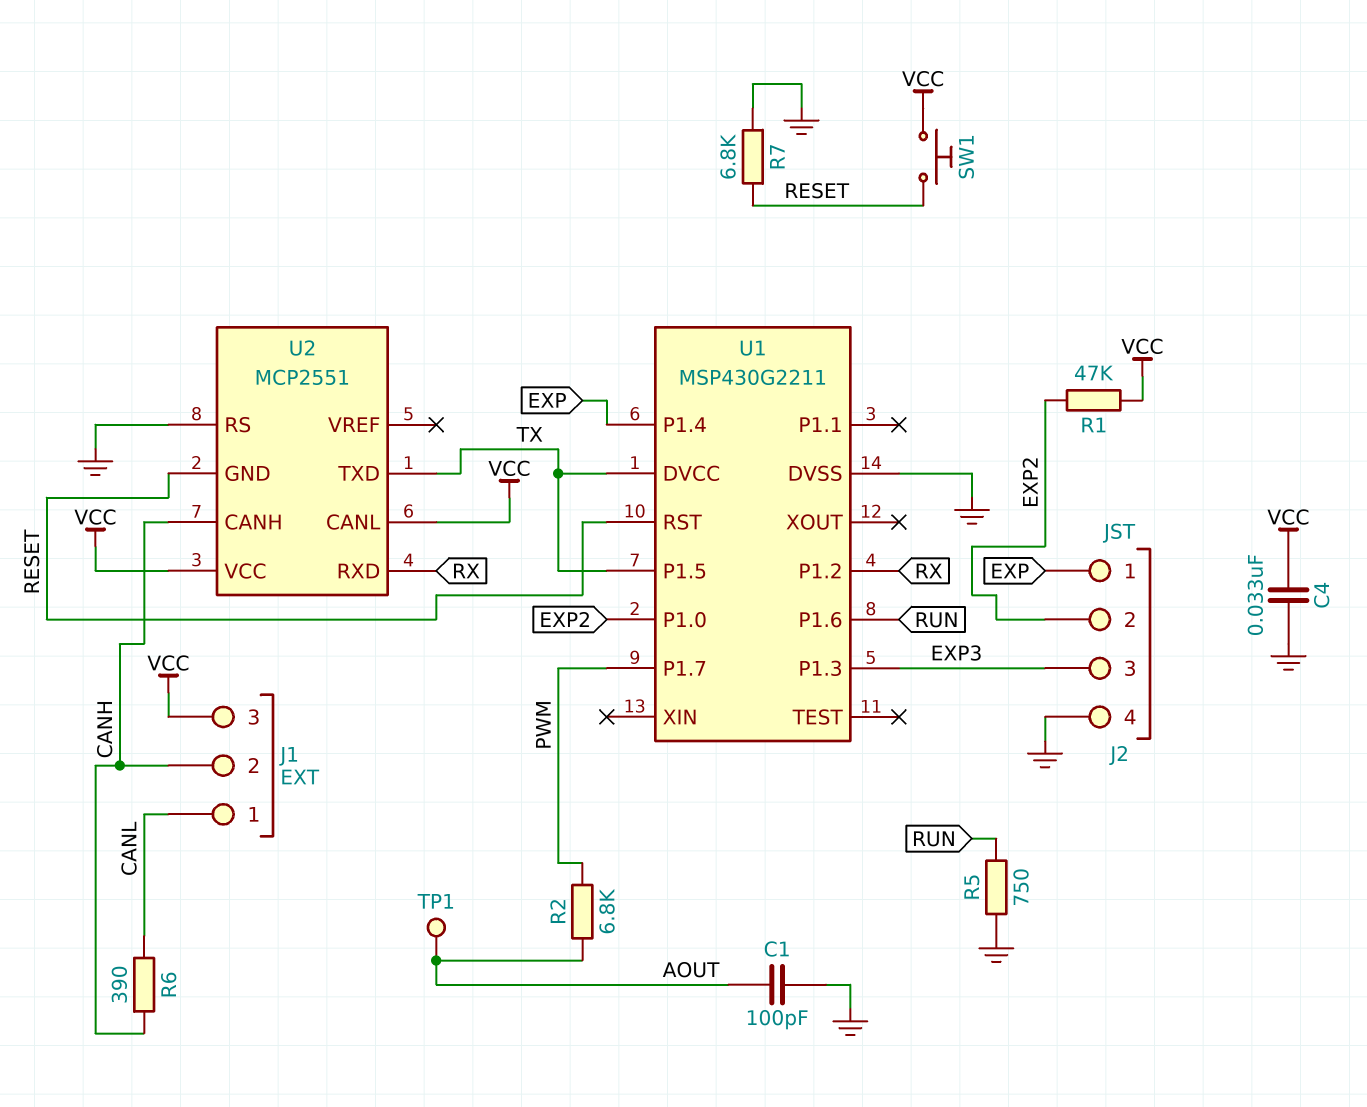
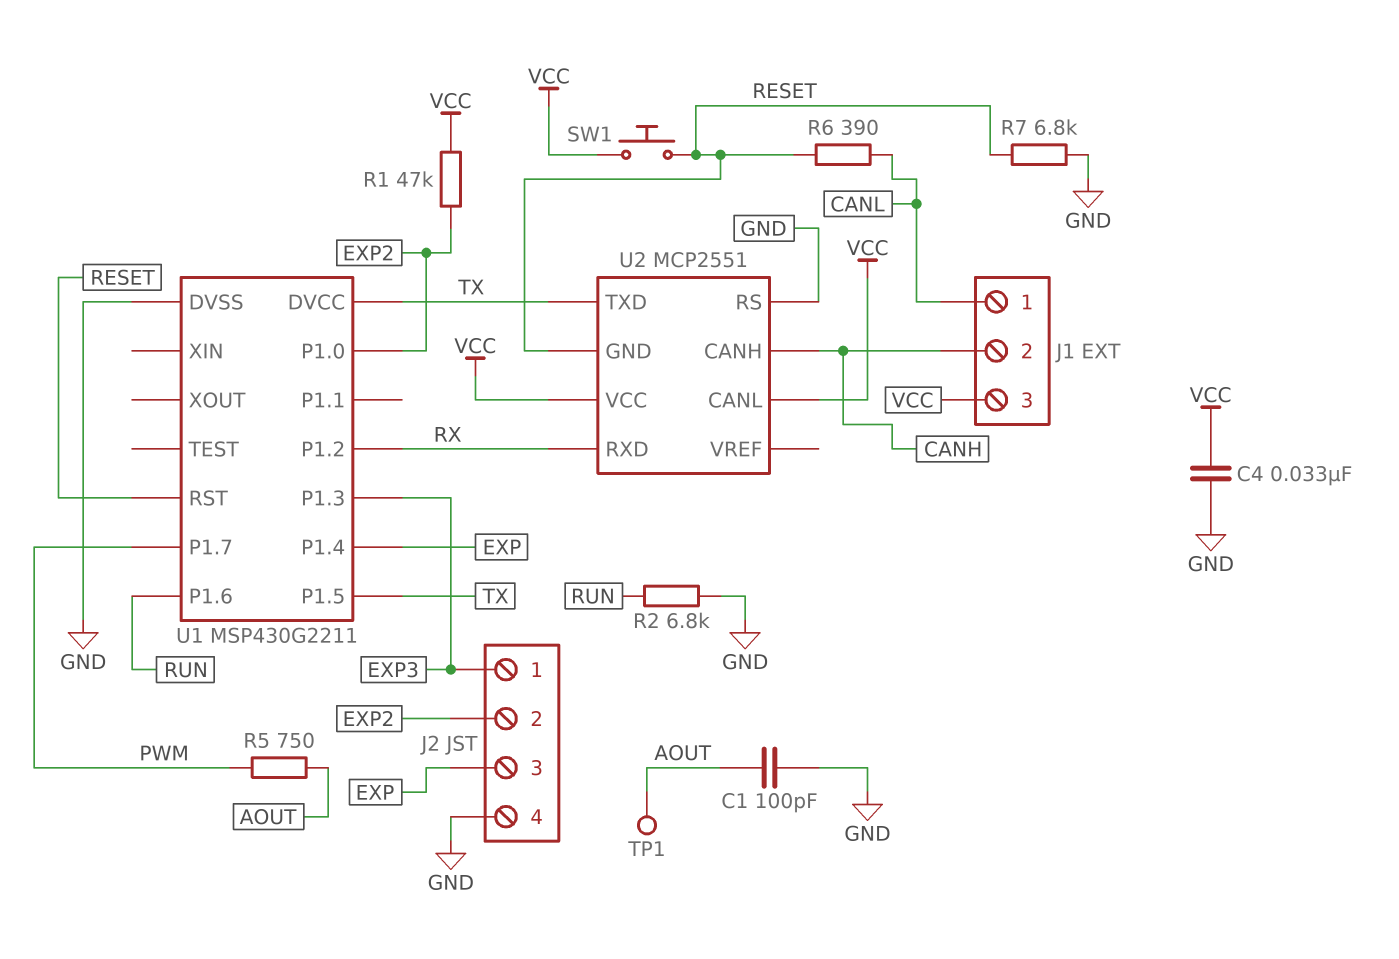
J2 pin 1: EXP -> EXP3
J2 pin 3: EXP3 -> EXP
R2: 6.8k (AOUT, PWM) -> 6.8k (GND, RUN)
R5: 750 (GND, RUN) -> 750 (AOUT, PWM)
R6: 390 (CANH, CANL) -> 390 (CANL, RESET)

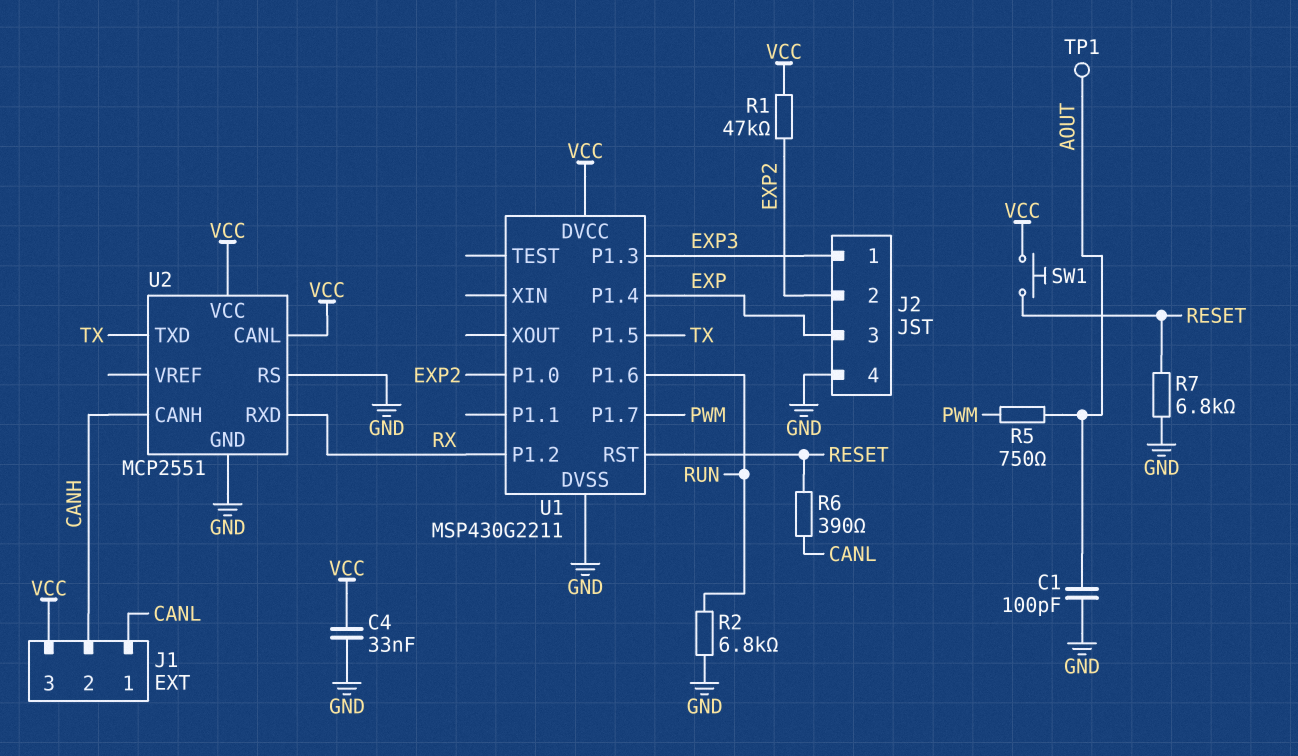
U1 pin DVCC: TX -> VCC
U2 pin GND: RESET -> GND

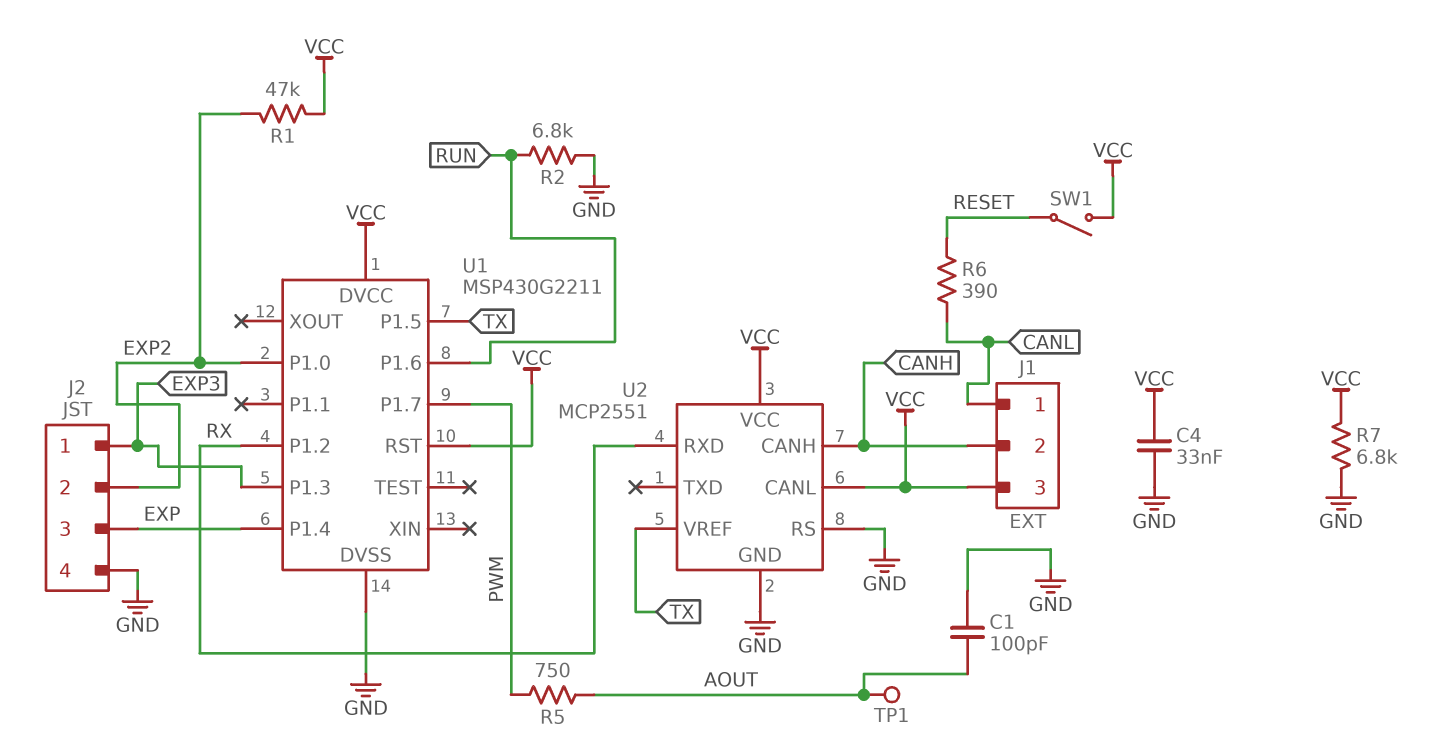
R7: 6.8k (GND, RESET) -> 6.8k (GND, VCC)
SW1: button (RESET, VCC) -> switch (RESET, VCC)
U1 pin RST: RESET -> VCC
U2 pin TXD: TX -> none
U2 pin VREF: none -> TX

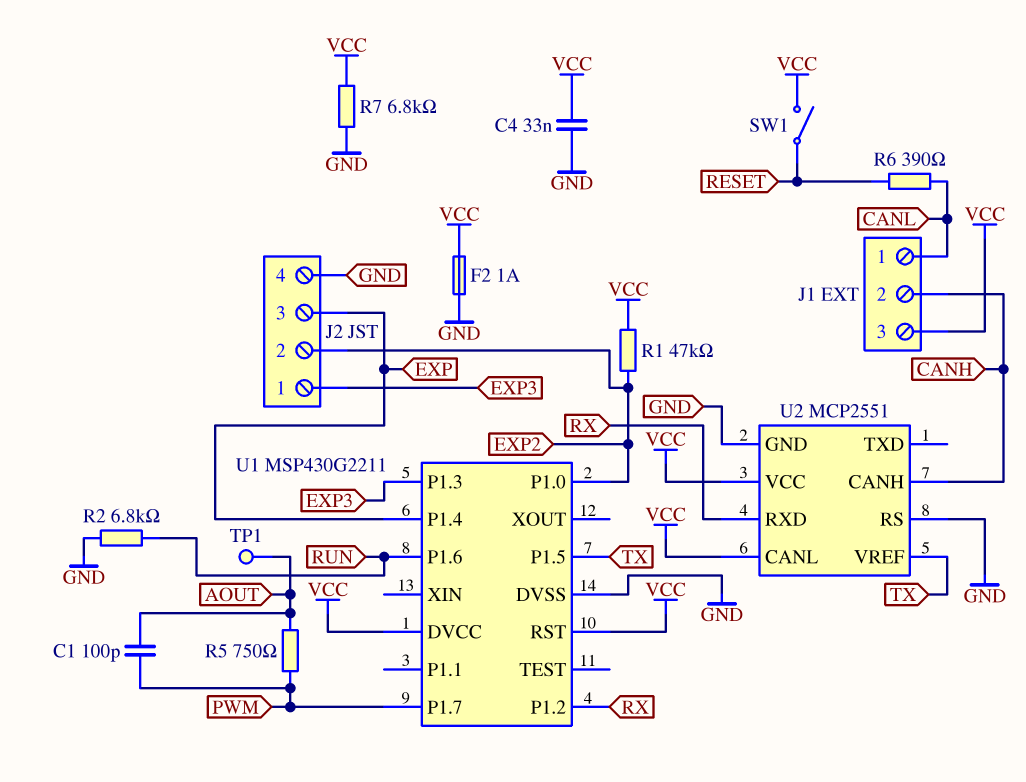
C1: 100pF (AOUT, GND) -> 100pF (AOUT, PWM)
F2: none -> 1A (GND, VCC)

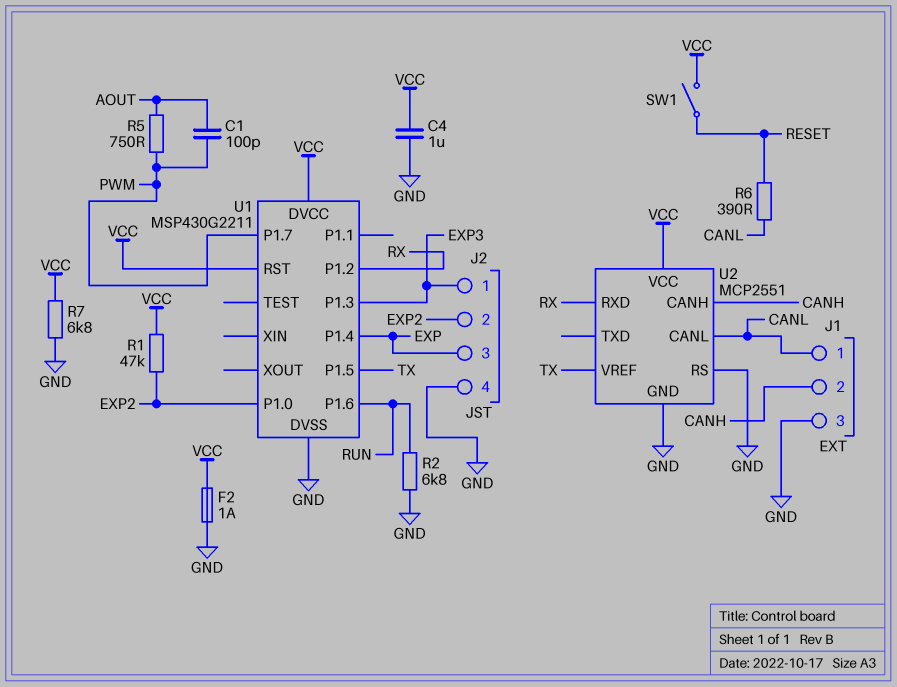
C4: 33nF (GND, VCC) -> 1uF (GND, VCC)
J1 pin 3: VCC -> GND
TP1: test point (AOUT) -> none
U2 pin CANL: VCC -> CANL

